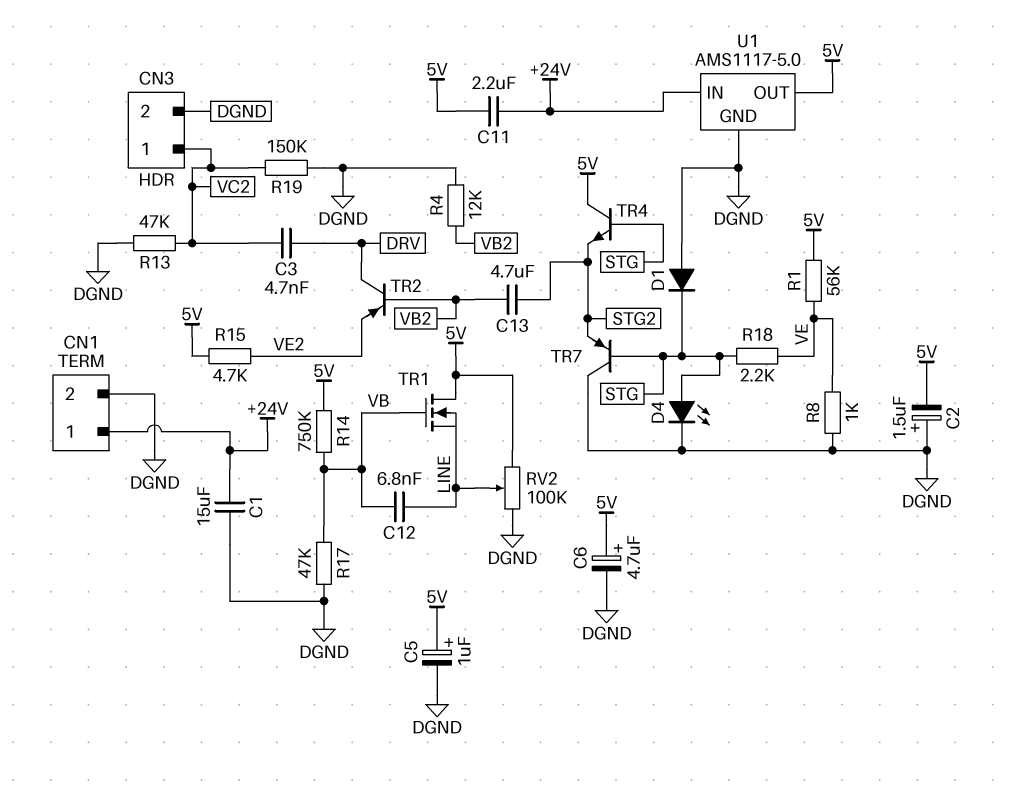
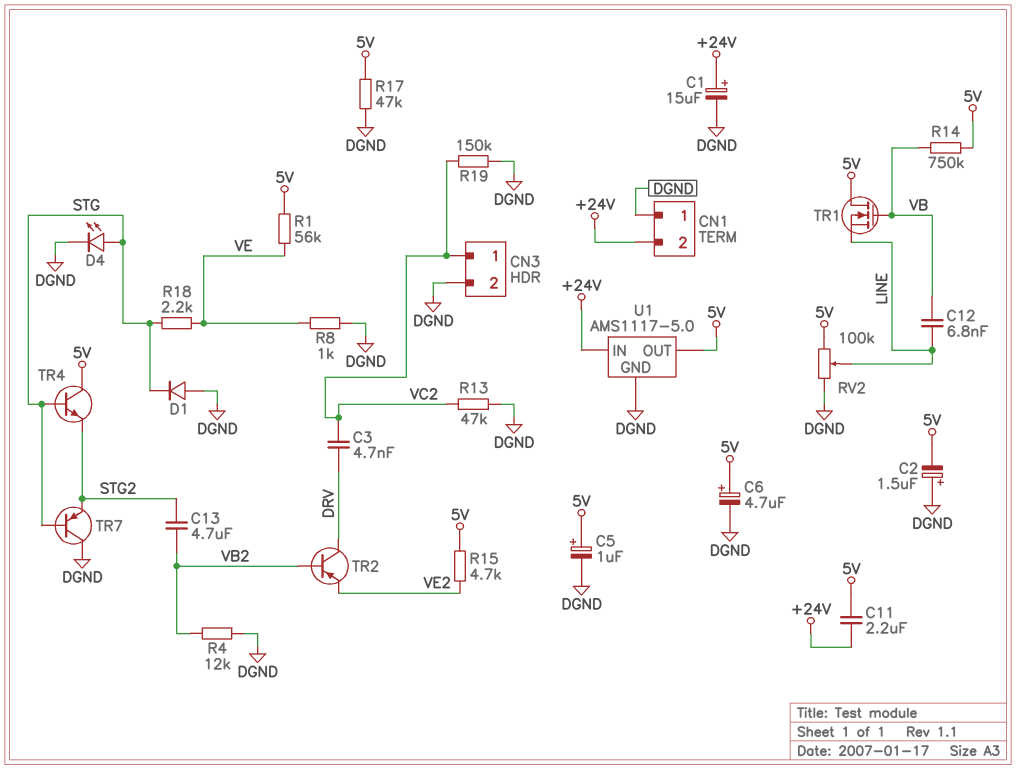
C1: 15uF (+24V, DGND) -> 15uF (plus +24V, minus DGND)
CN1 pin 1: +24V -> DGND
CN1 pin 2: DGND -> +24V
R17: 47k (DGND, VB) -> 47k (5V, DGND)

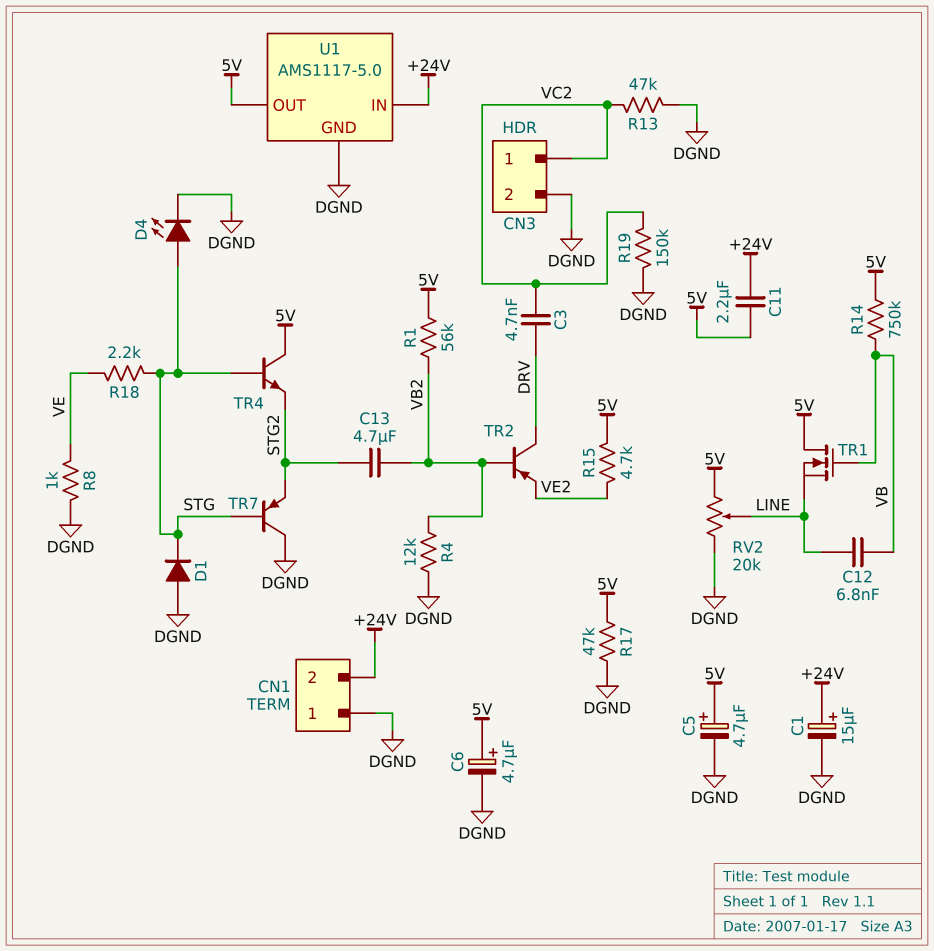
C2: 1.5uF (plus DGND, minus 5V) -> none
C5: 1uF (plus 5V, minus DGND) -> 4.7uF (plus 5V, minus DGND)
R1: 56k (5V, VE) -> 56k (5V, VB2)
RV2: 100k (5V, DGND, wiper LINE) -> 20k (5V, DGND, wiper LINE)

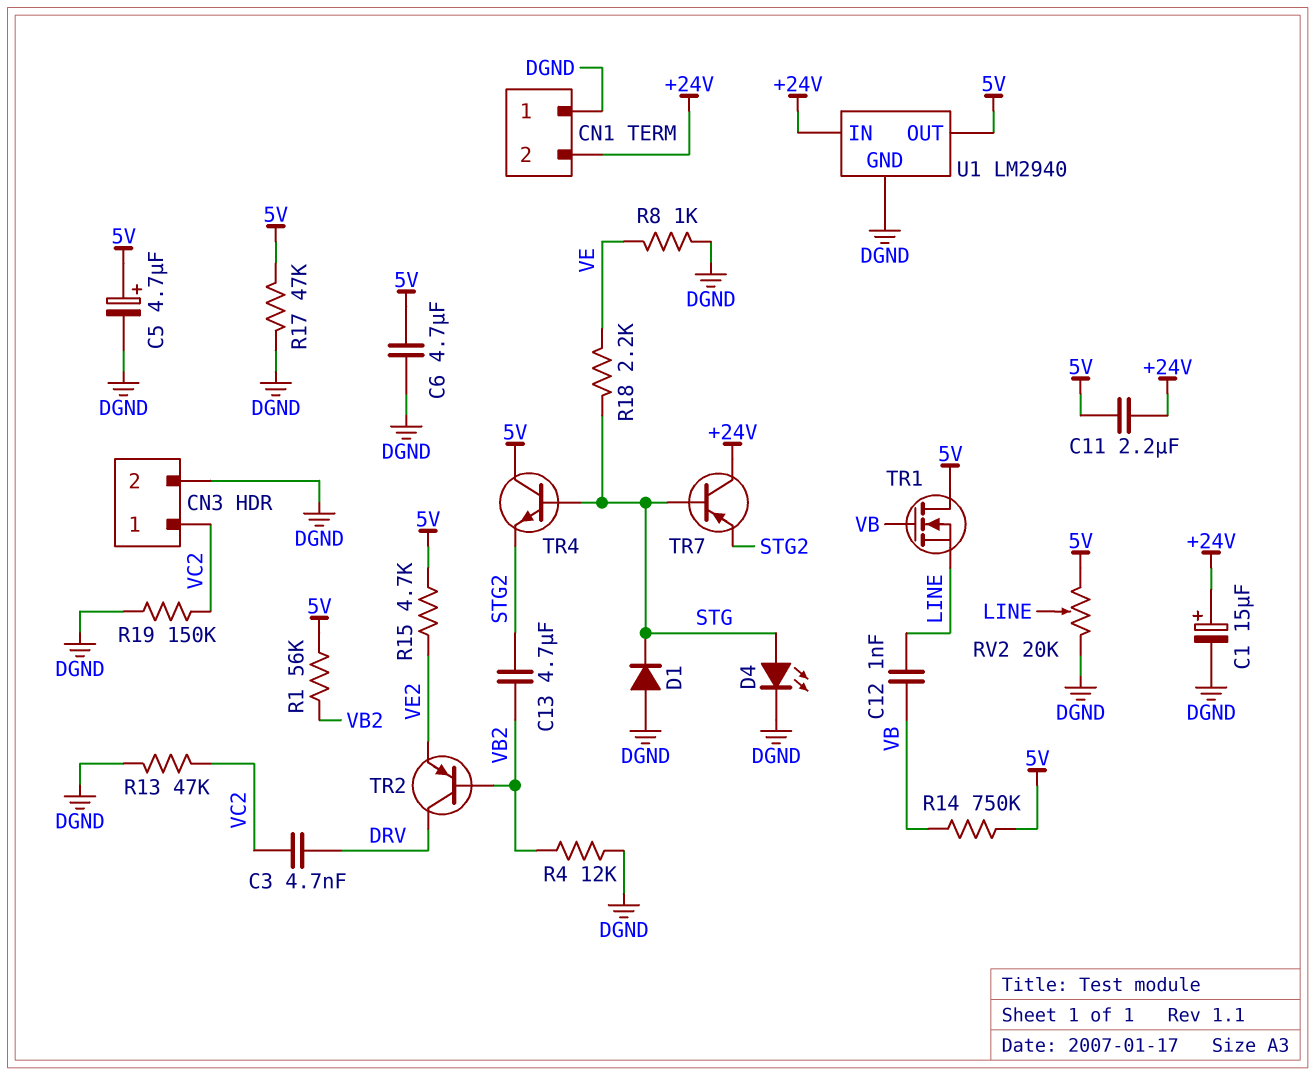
C6: 4.7uF (plus 5V, minus DGND) -> 4.7uF (5V, DGND)
C12: 6.8nF (LINE, VB) -> 1nF (LINE, VB)
TR7: PNP (B STG, C DGND, E STG2) -> PNP (B STG, C +24V, E STG2)
U1: AMS1117-5.0 -> LM2940

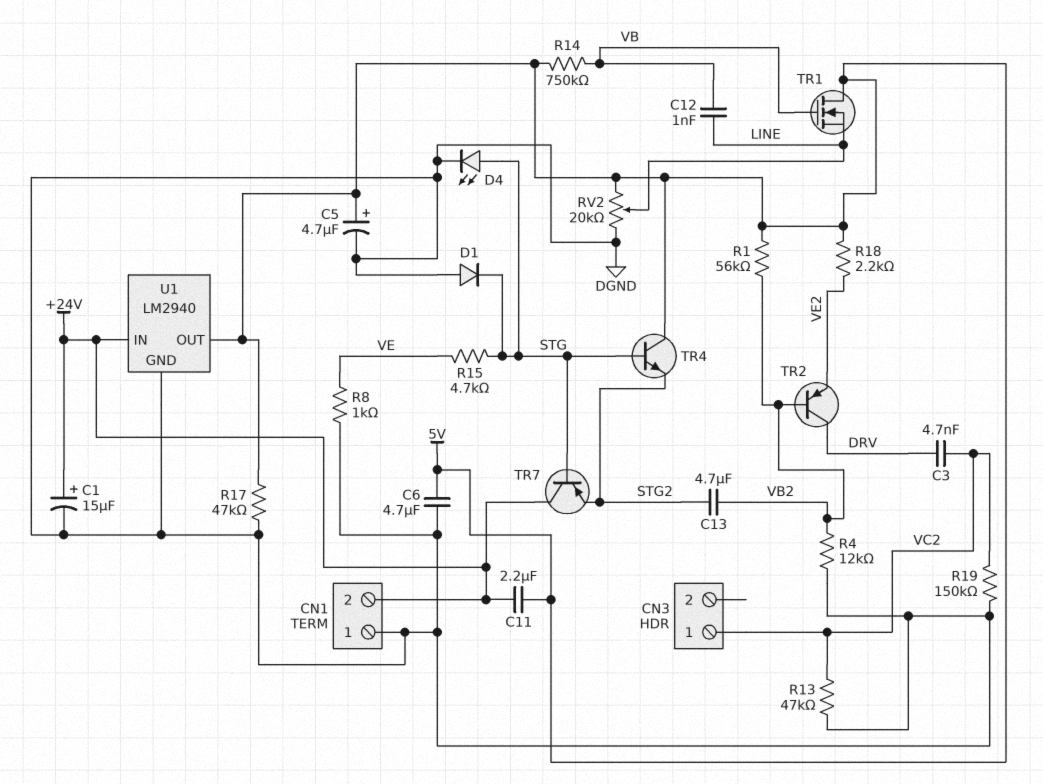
CN3 pin 2: DGND -> none
R15: 4.7k (5V, VE2) -> 4.7k (STG, VE)
R18: 2.2k (STG, VE) -> 2.2k (5V, VE2)

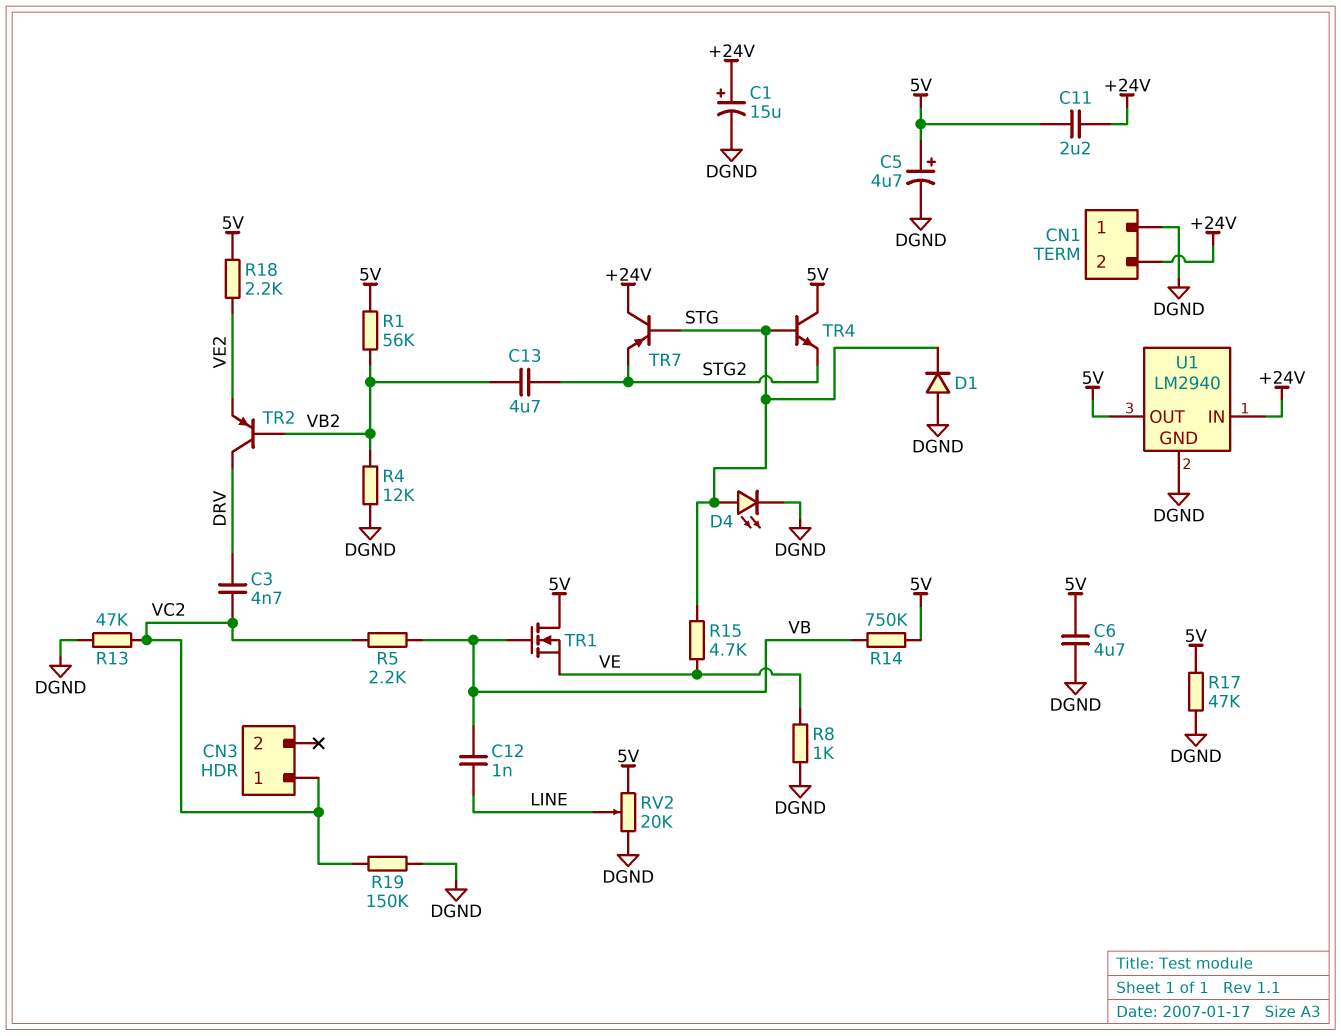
R5: none -> 2.2k (VB, VC2)
TR1: NMOS (G VB, D 5V, S LINE) -> NMOS (G VB, D 5V, S VE)

